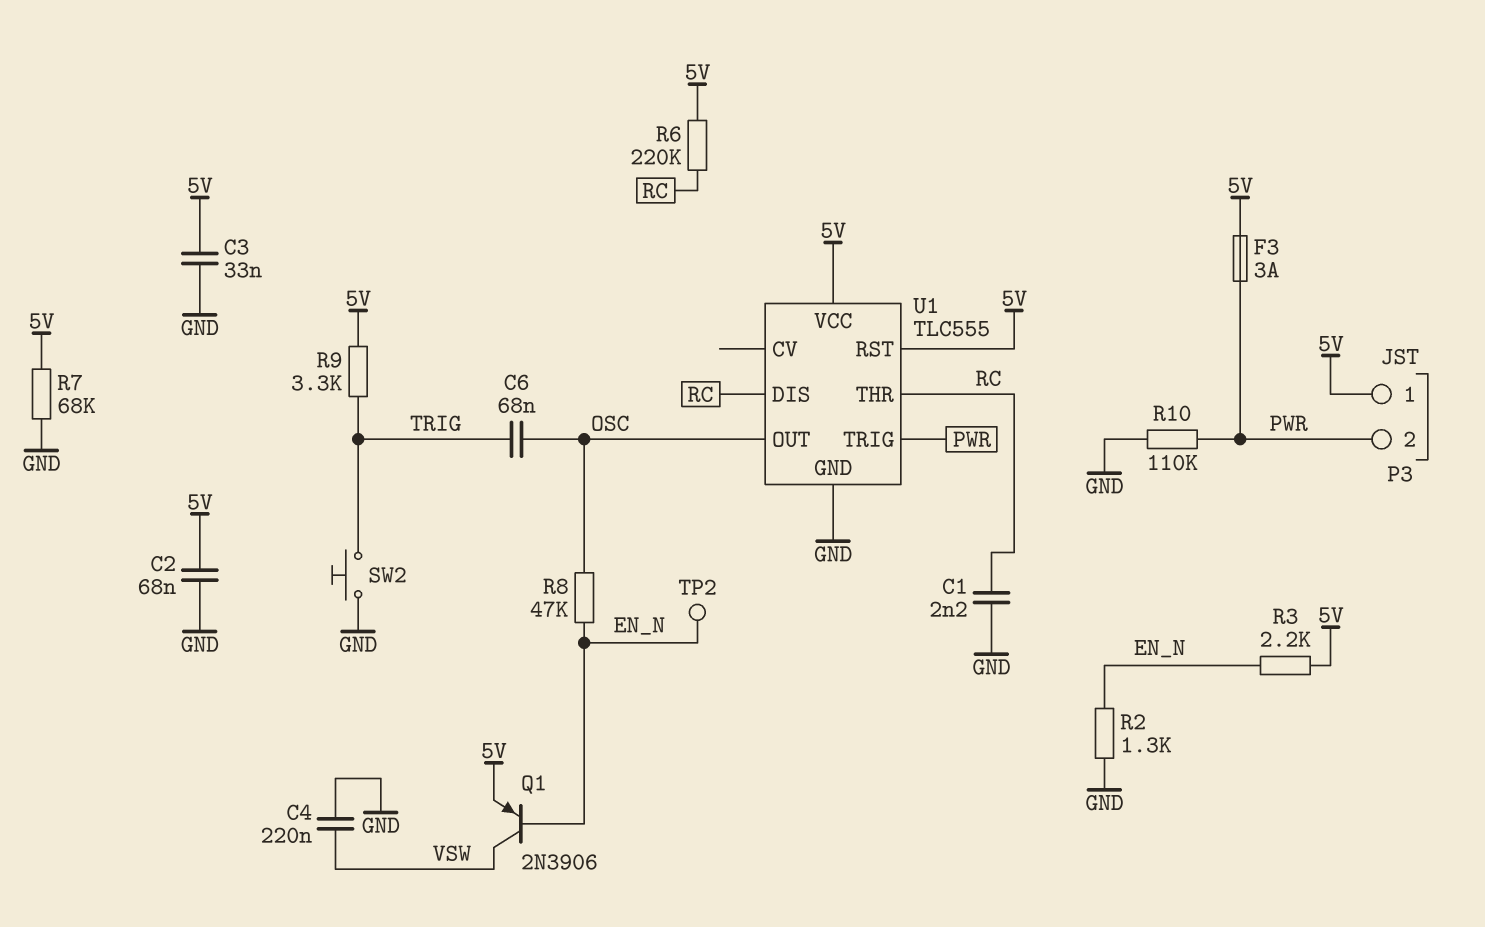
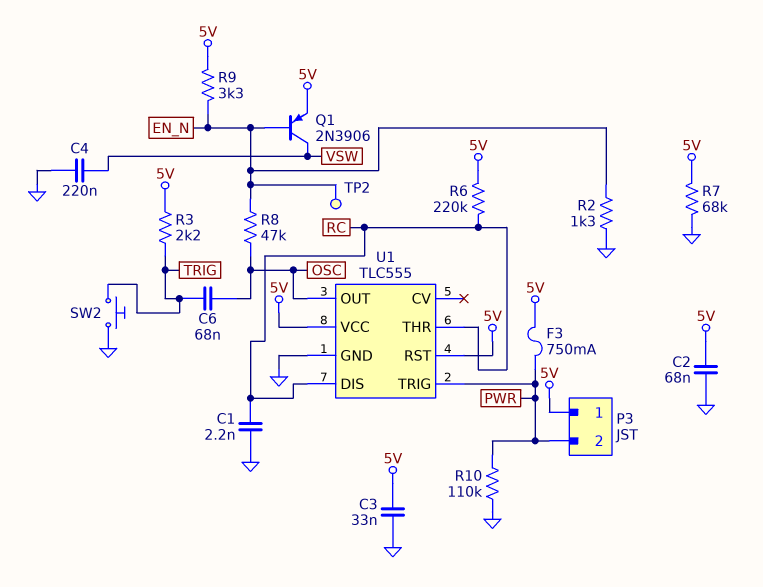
F3: 3A (5V, PWR) -> 750mA (5V, PWR)
R3: 2.2k (5V, EN_N) -> 2.2k (5V, TRIG)
R9: 3.3k (5V, TRIG) -> 3.3k (5V, EN_N)

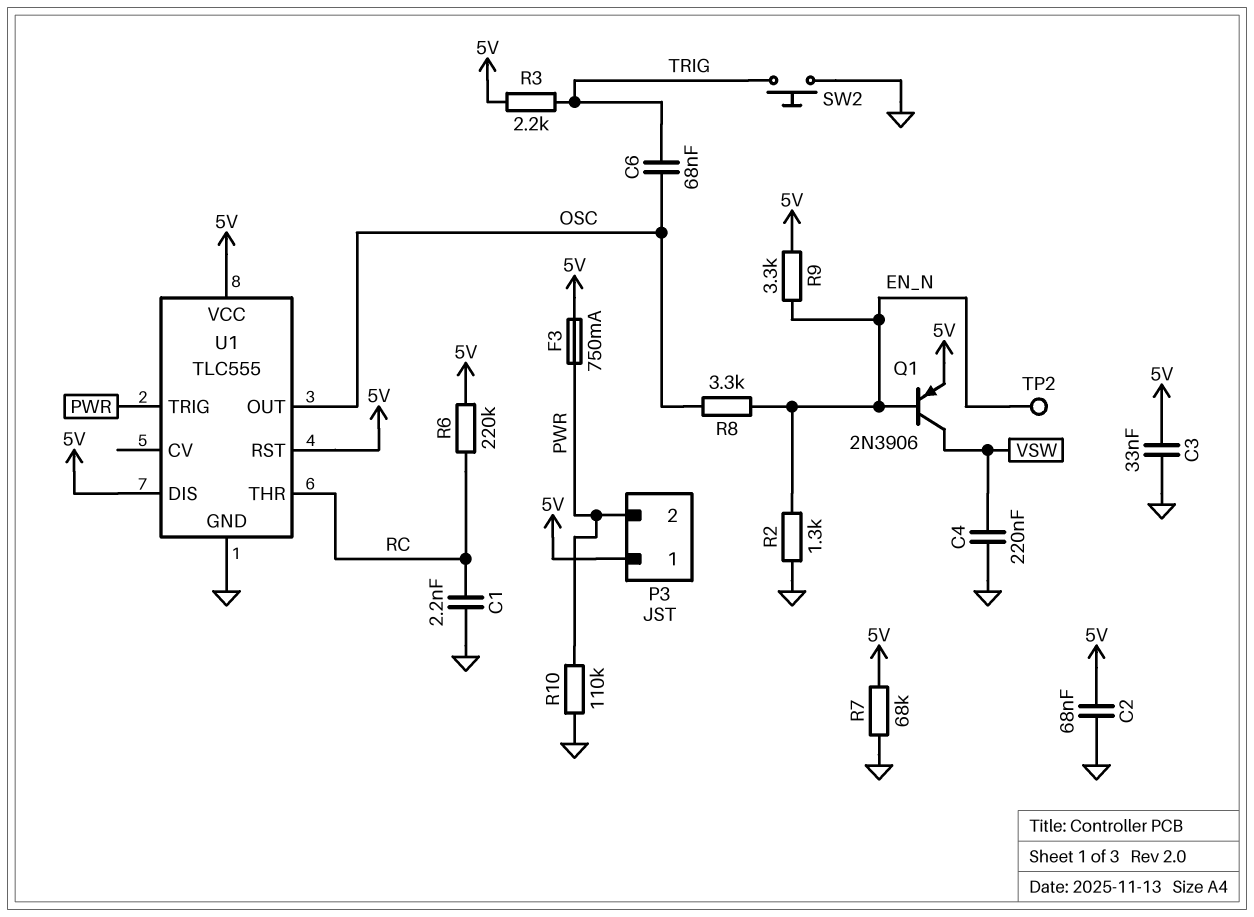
R8: 47k (EN_N, OSC) -> 3.3k (EN_N, OSC)
U1 pin DIS: RC -> 5V

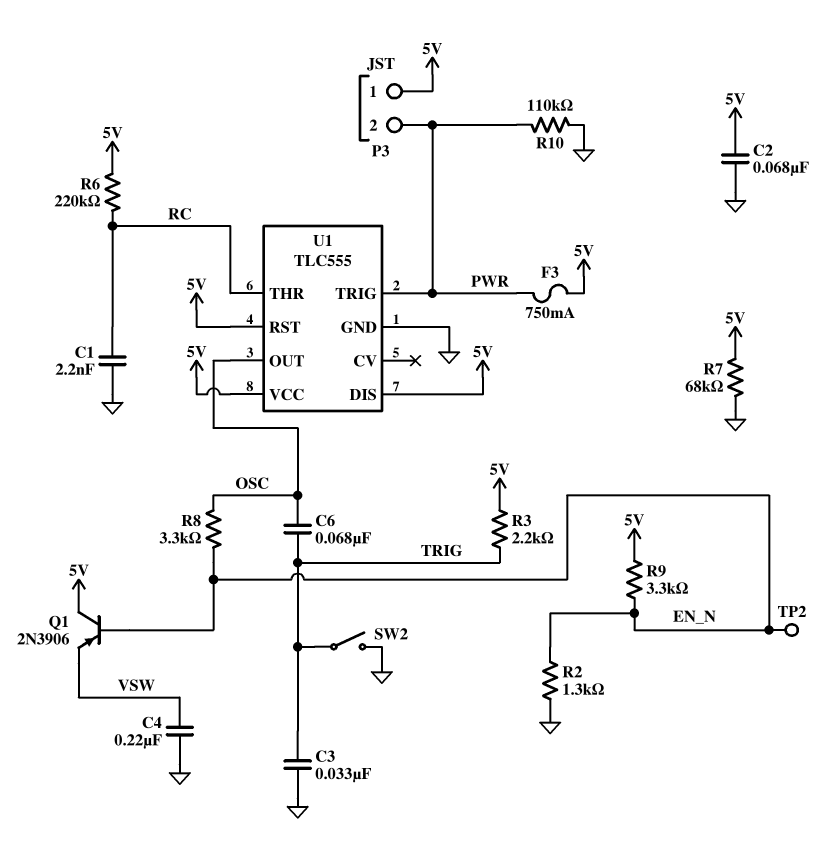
C3: 33nF (5V, GND) -> 33nF (GND, TRIG)
Q1: PNP 2N3906 (B EN_N, C VSW, E 5V) -> PNP 2N3906 (B EN_N, C 5V, E VSW)
SW2: button (GND, TRIG) -> switch (GND, TRIG)

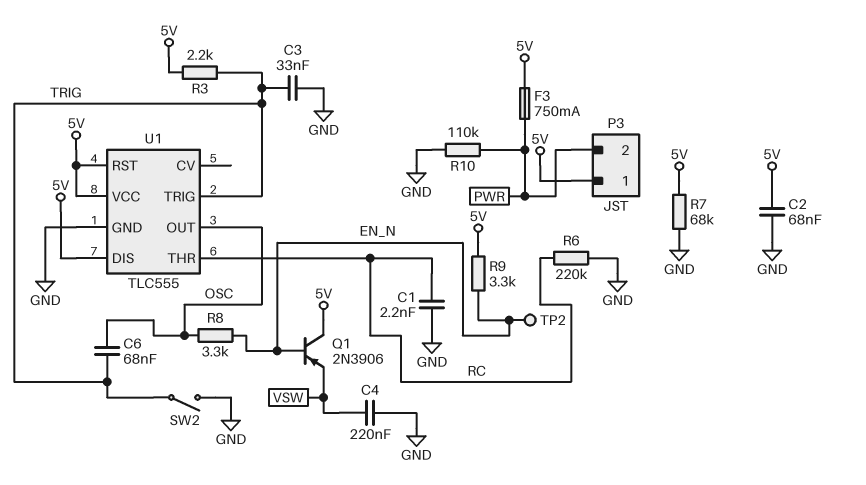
R2: 1.3k (EN_N, GND) -> none
R6: 220k (5V, RC) -> 220k (GND, RC)
U1 pin TRIG: PWR -> TRIG

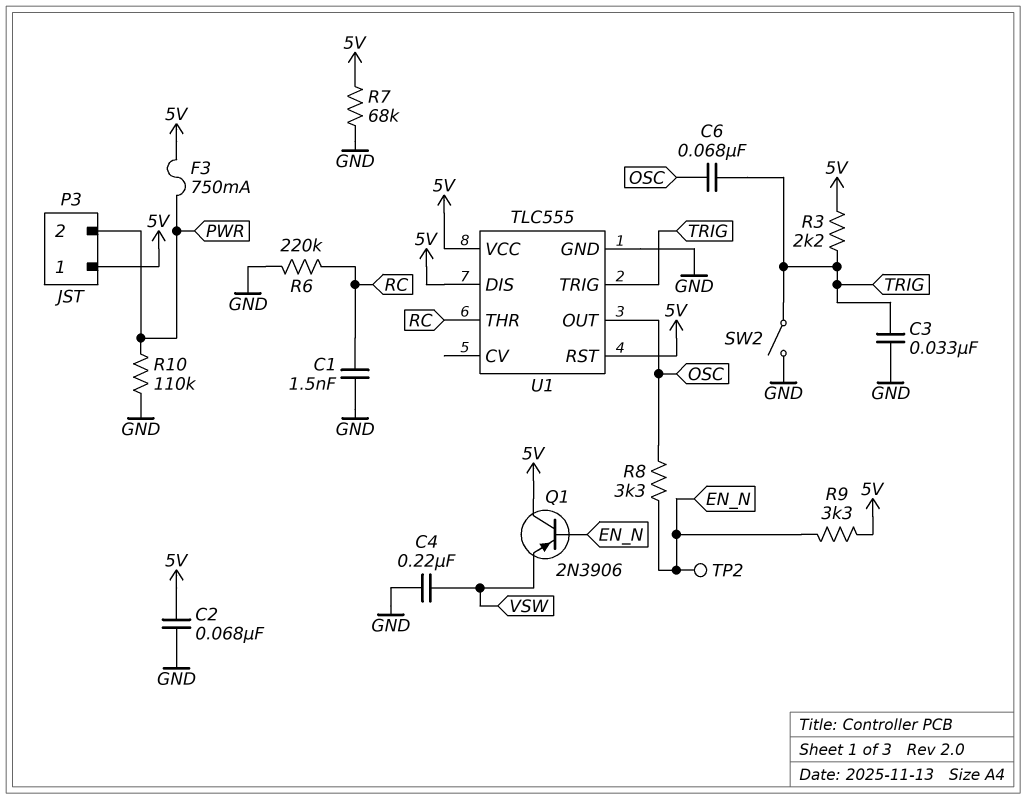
C1: 2.2nF (GND, RC) -> 1.5nF (GND, RC)

